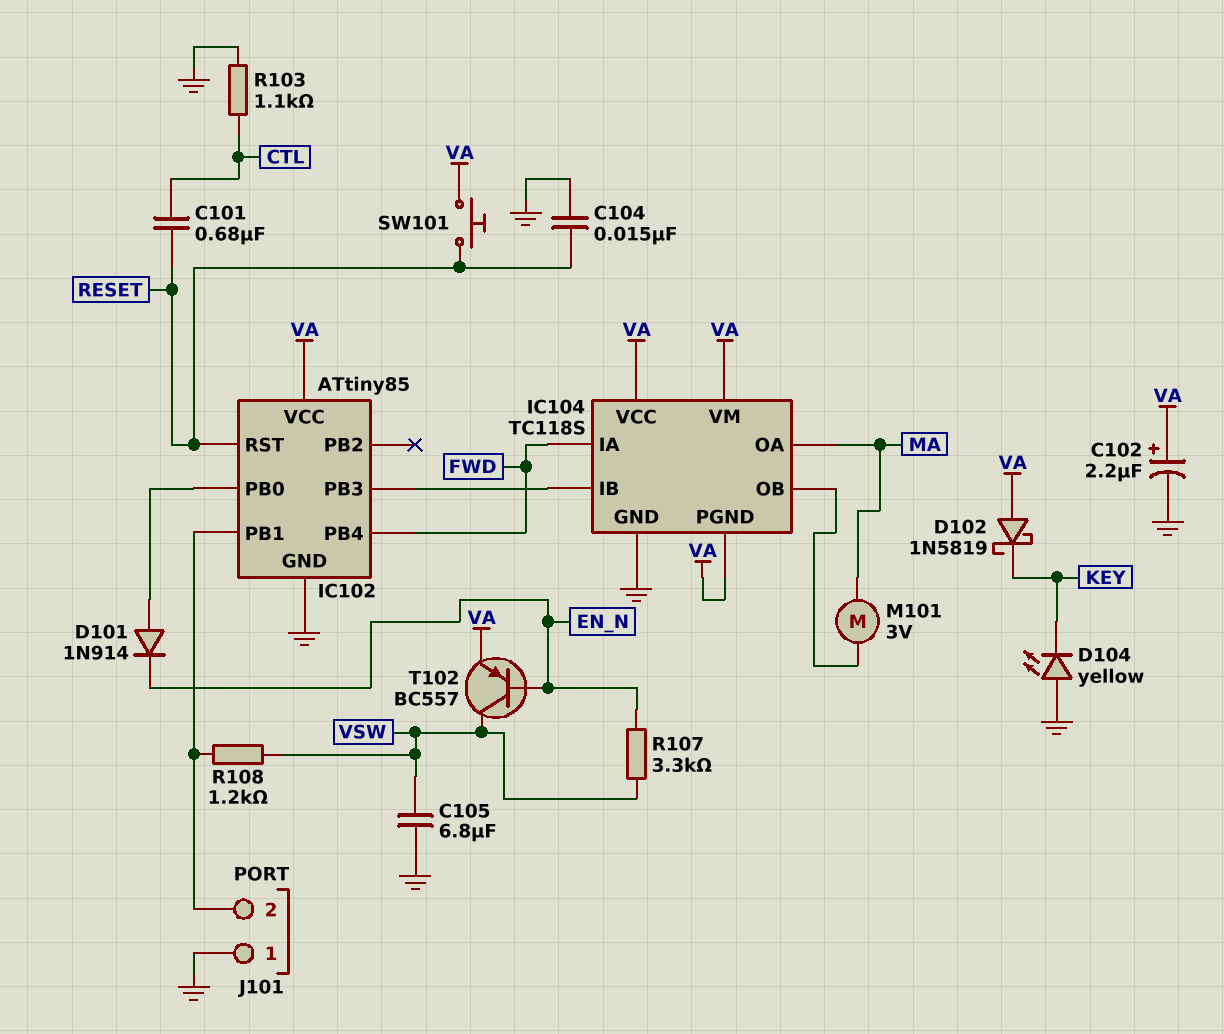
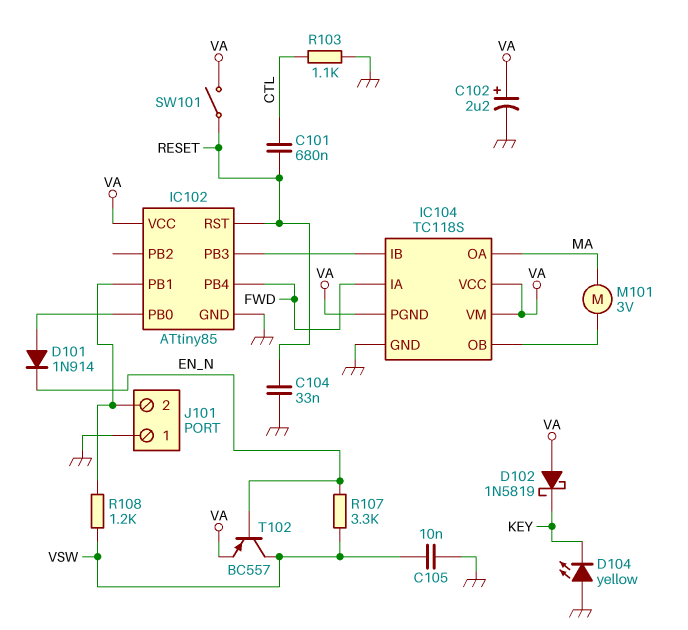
C104: 15nF (GND, RESET) -> 33nF (GND, RESET)
C105: 6.8uF (GND, VSW) -> 10nF (GND, VSW)
SW101: button (RESET, VA) -> switch (RESET, VA)

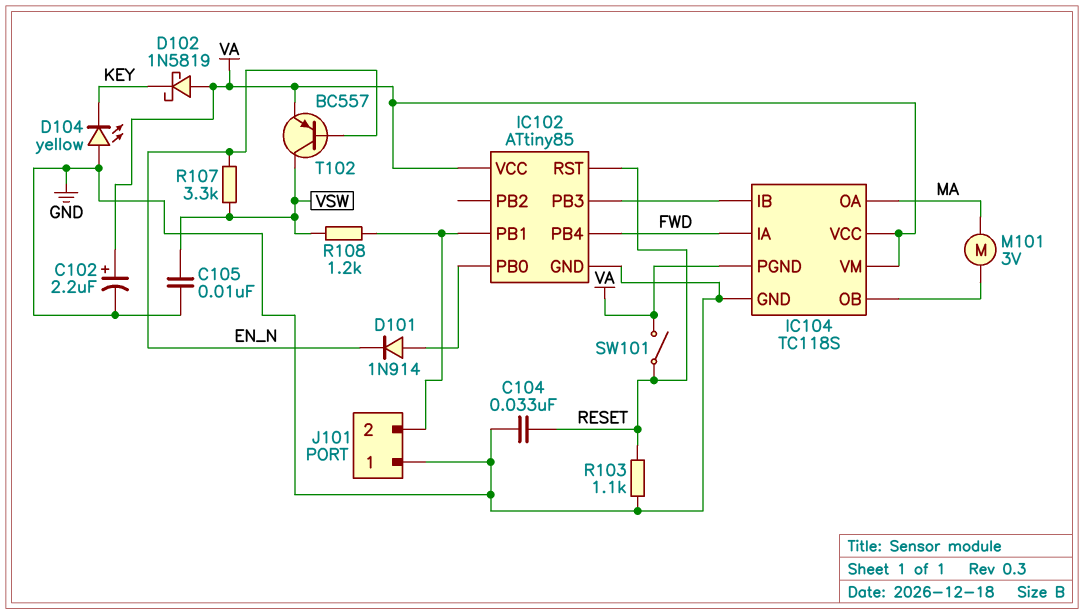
C101: 680nF (CTL, RESET) -> none
R103: 1.1k (CTL, GND) -> 1.1k (GND, RESET)

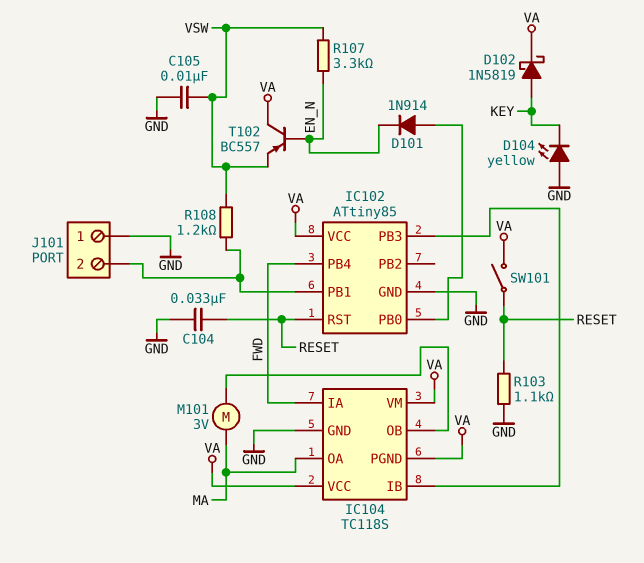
C102: 2.2uF (plus VA, minus GND) -> none
D102: schottky 1N5819 (A VA, K KEY) -> schottky 1N5819 (A KEY, K VA)
T102: PNP BC557 (B EN_N, C VSW, E VA) -> PNP BC557 (B EN_N, C VA, E VSW)

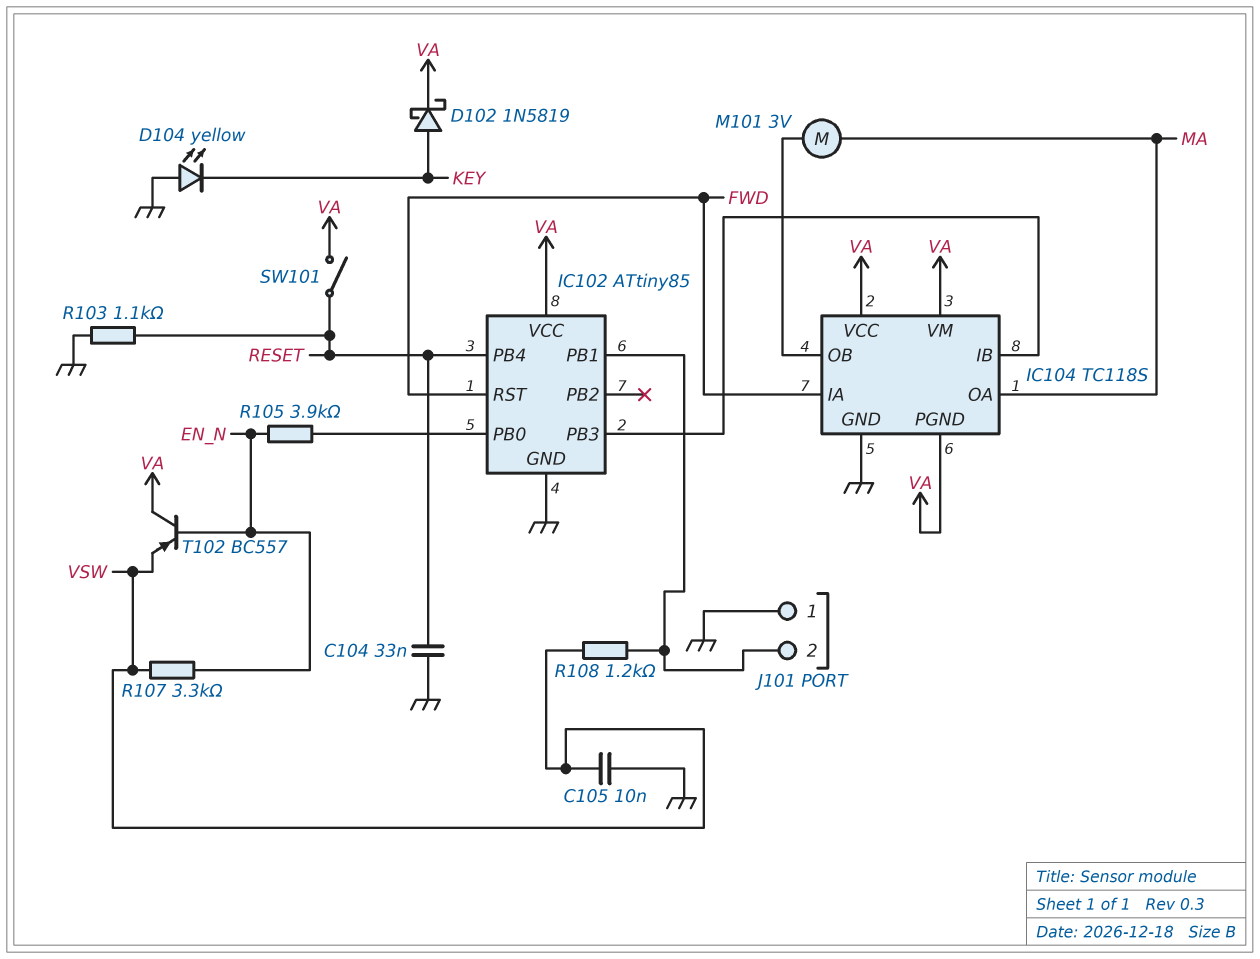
D101: diode 1N914 (A IC102/PB0, K EN_N) -> none
IC102 pin PB4: FWD -> RESET
IC102 pin RST: RESET -> FWD
R105: none -> 3.9k (EN_N, IC102/PB0)

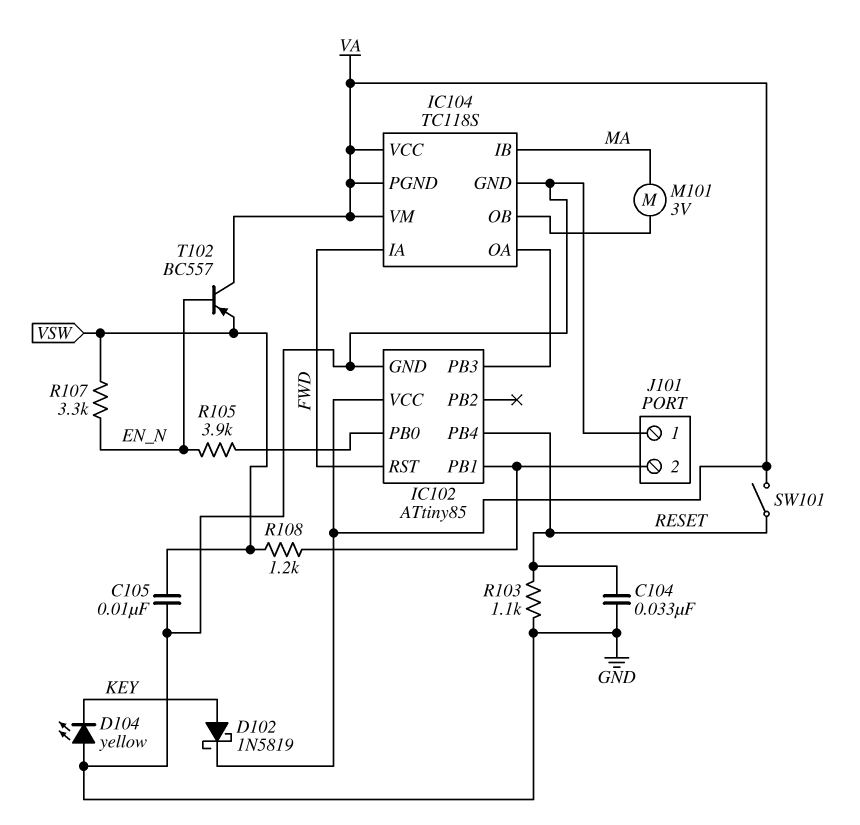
IC104 pin IB: IC102/PB3 -> MA
IC104 pin OA: MA -> IC102/PB3

